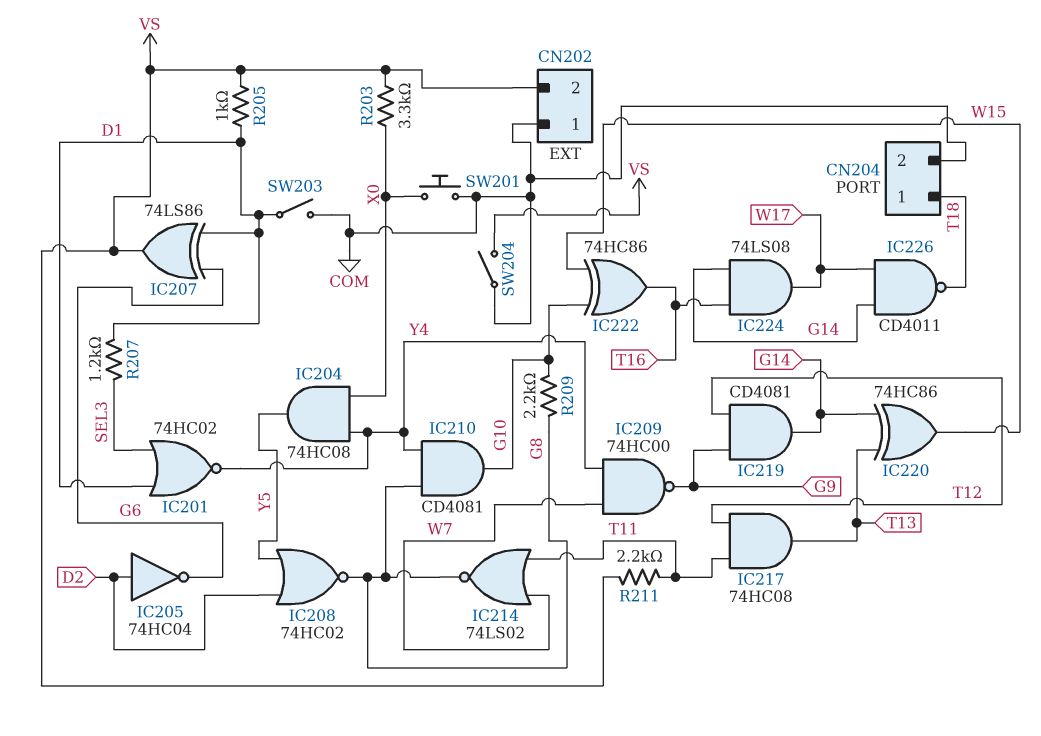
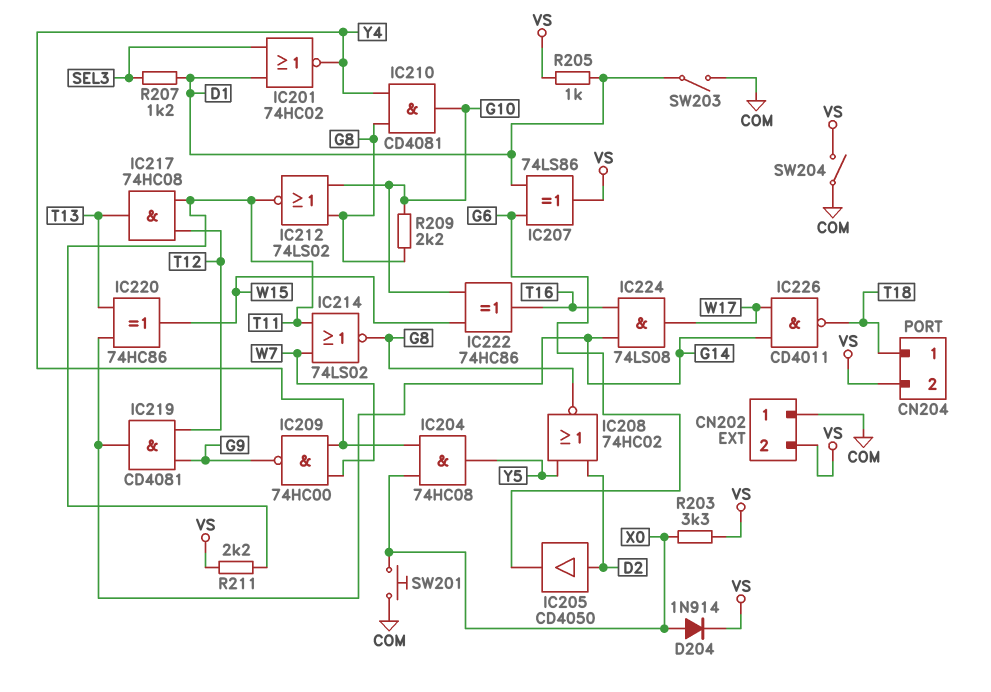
CN204 pin 2: COM -> VS
D204: none -> diode 1N914 (A X0, K VS)
IC205: NOT 74HC04 (in D2, out G6) -> buffer CD4050 (in D2, out G6)
IC212: none -> NOR 74LS02 (in G8, in G10, out T11)

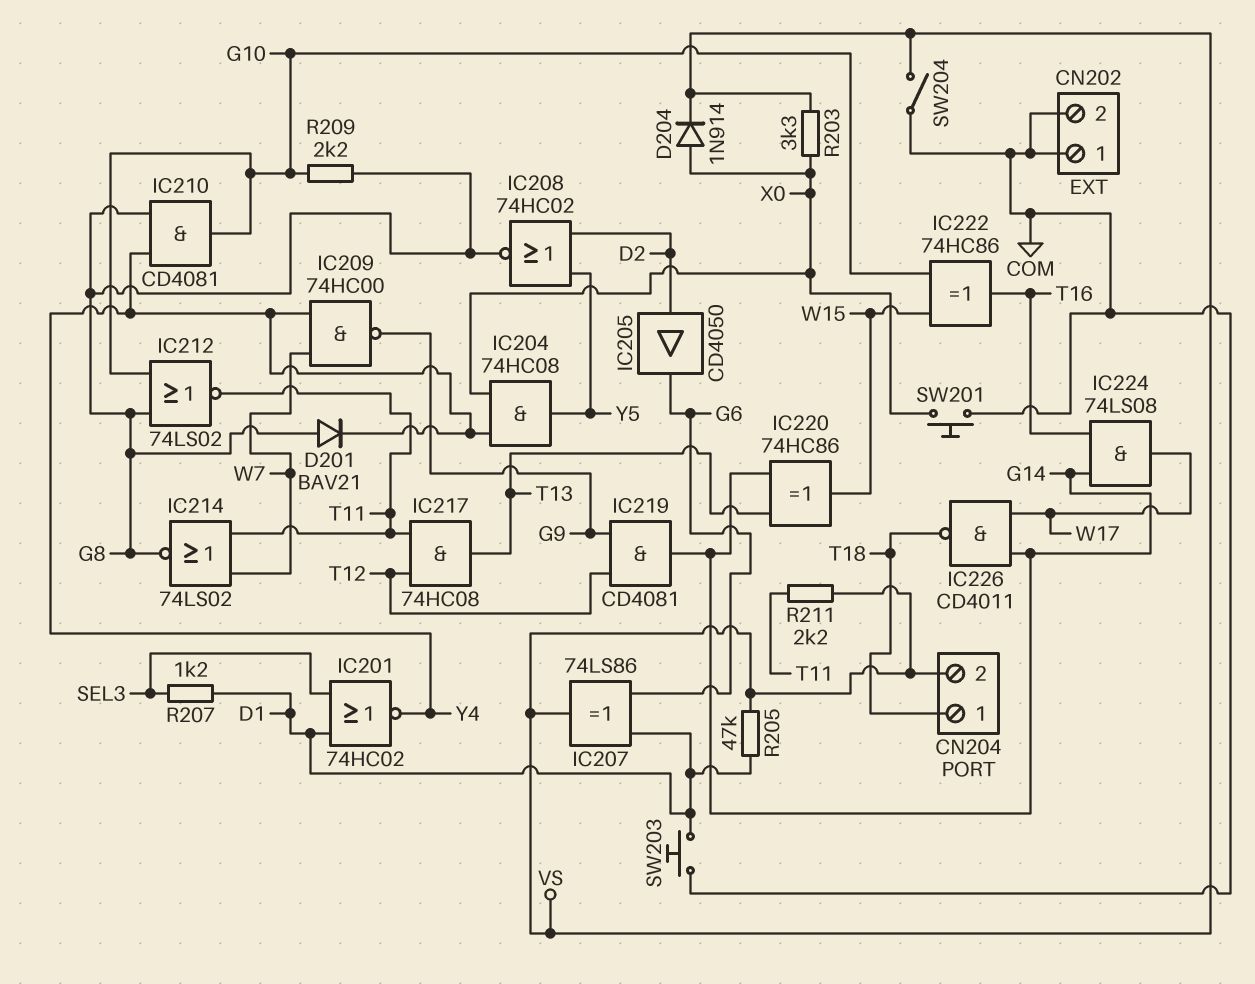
CN202 pin 2: VS -> COM
D201: none -> diode BAV21 (A G8, K Y4)
R205: 1k (D1, VS) -> 47k (D1, VS)
SW203: switch (COM, D1) -> button (COM, D1)

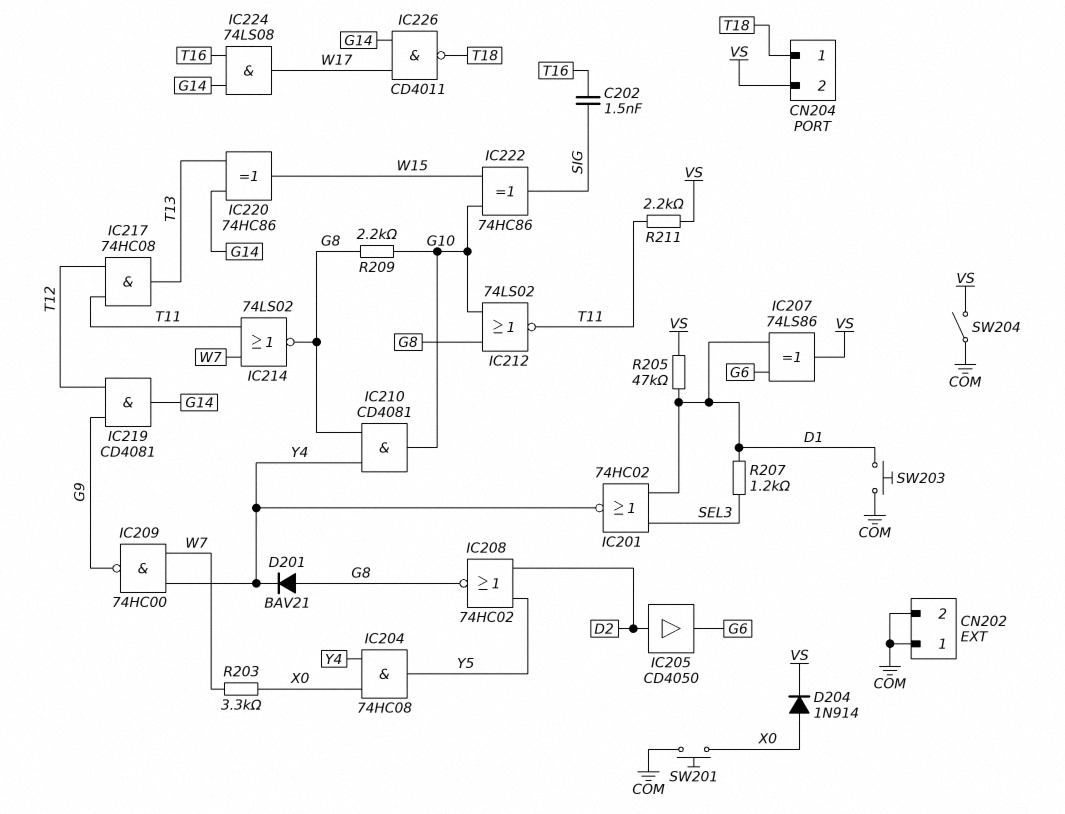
C202: none -> 1.5nF (SIG, T16)
IC222: XOR 74HC86 (in G10, in W15, out T16) -> XOR 74HC86 (in G10, in W15, out SIG)
R203: 3.3k (VS, X0) -> 3.3k (W7, X0)

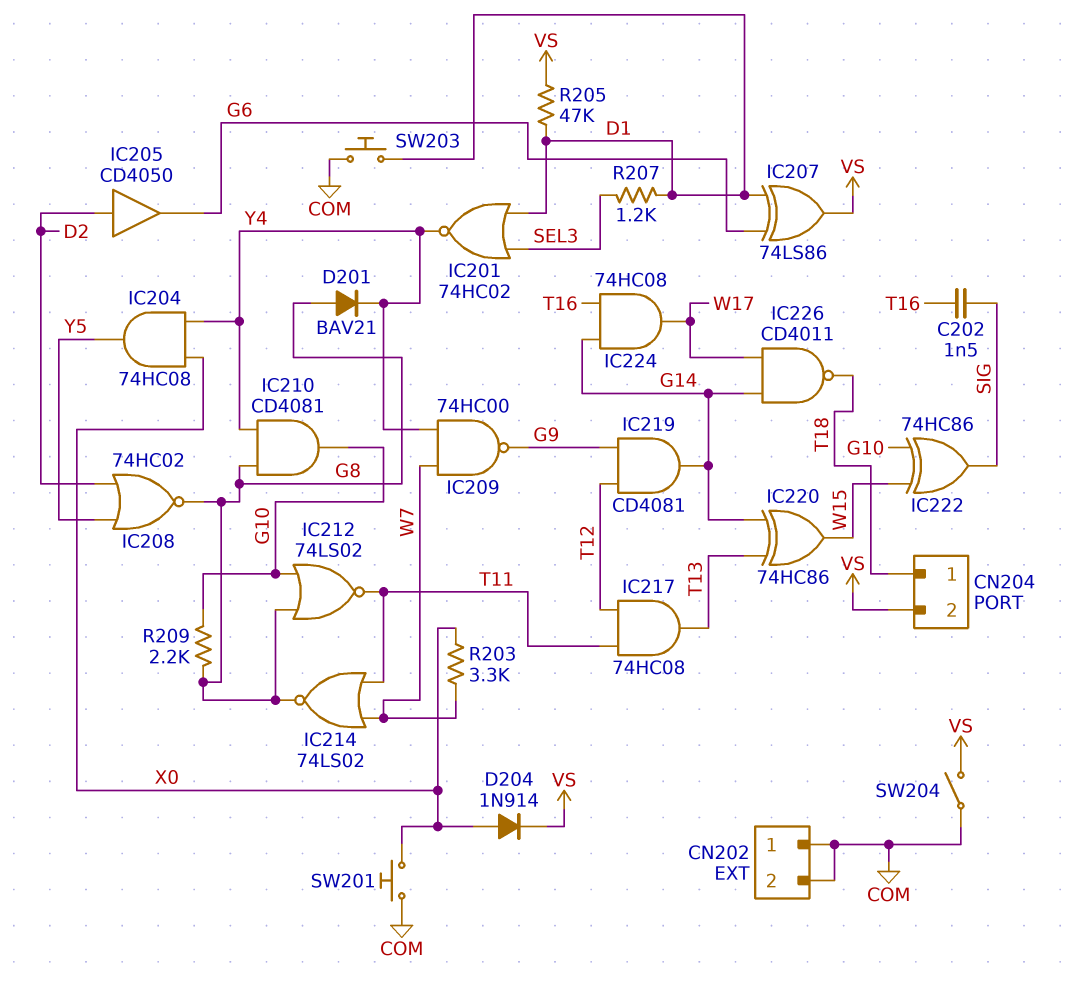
IC224: AND 74LS08 (in G14, in T16, out W17) -> AND 74HC08 (in G14, in T16, out W17)
R211: 2.2k (T11, VS) -> none

